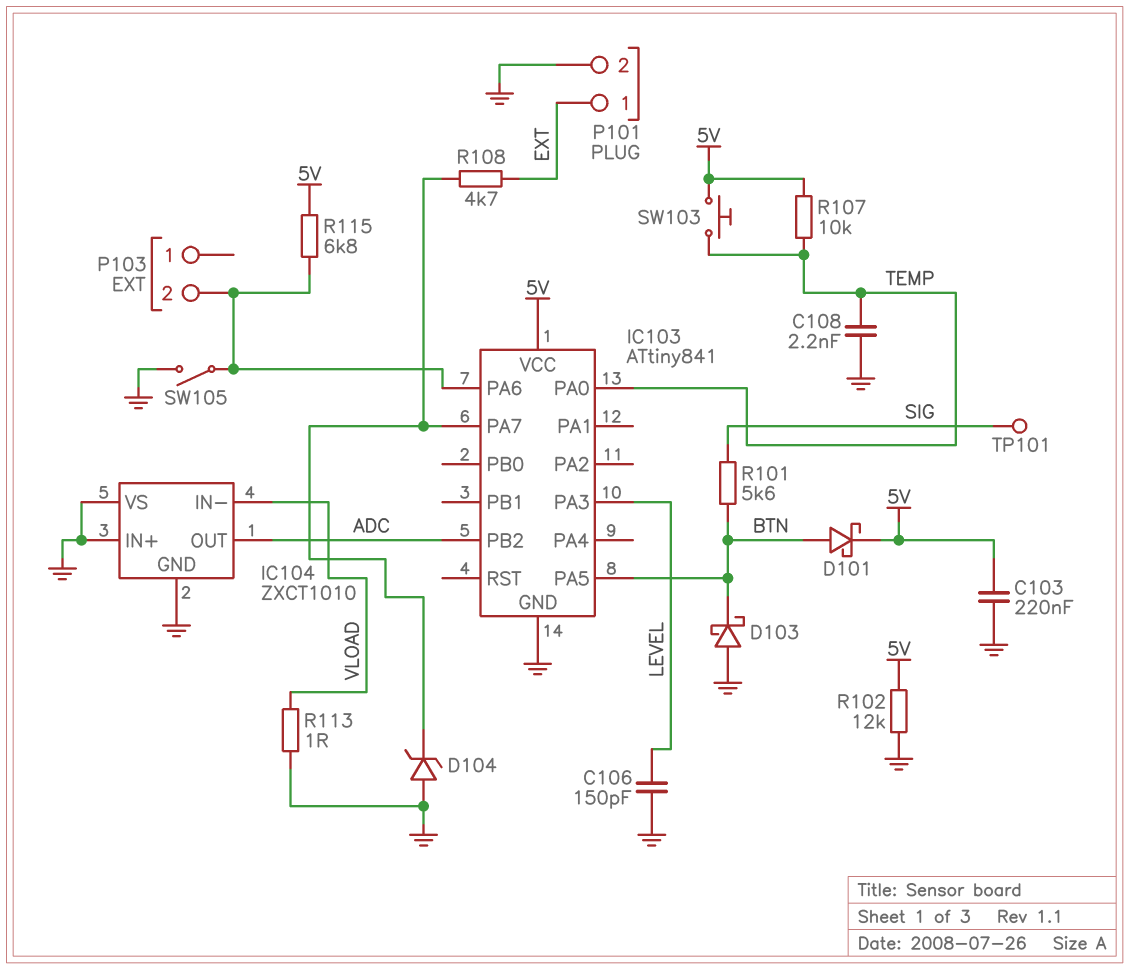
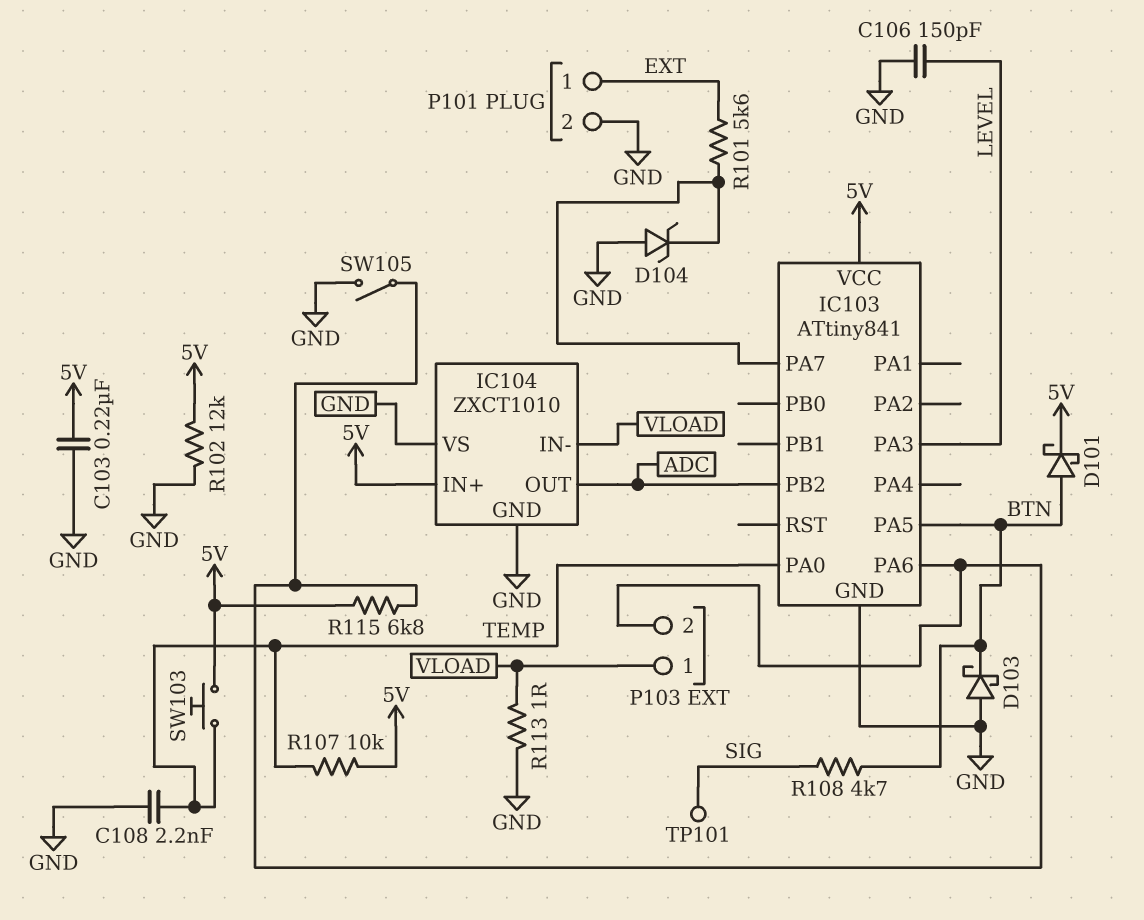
IC104 pin IN+: GND -> 5V
P103 pin 1: none -> VLOAD
R101: 5.6k (BTN, SIG) -> 5.6k (EXT, IC103/PA7)
R108: 4.7k (EXT, IC103/PA7) -> 4.7k (BTN, SIG)

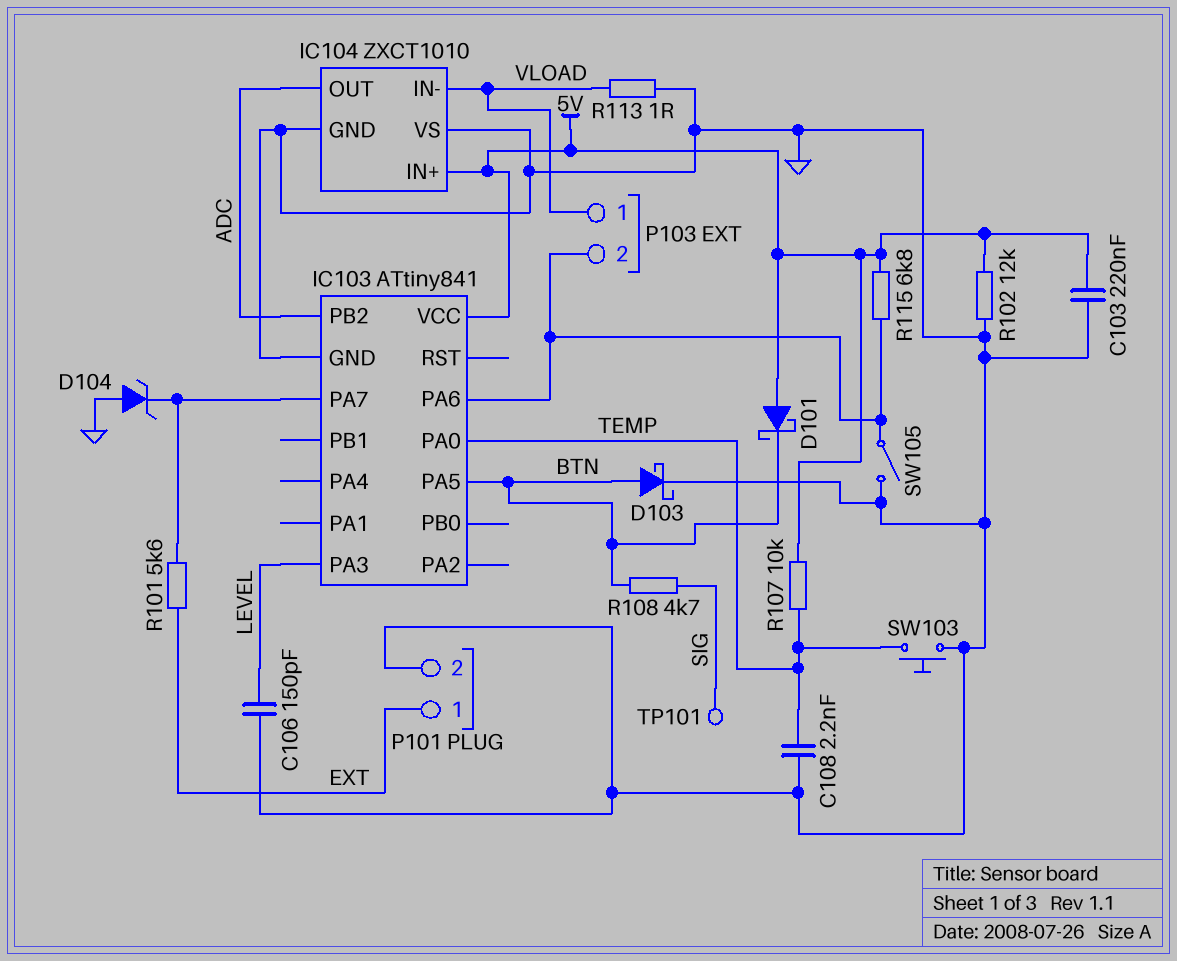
D101: schottky (A BTN, K 5V) -> schottky (A 5V, K BTN)
D103: schottky (A GND, K BTN) -> schottky (A BTN, K GND)
SW103: button (5V, TEMP) -> button (GND, TEMP)

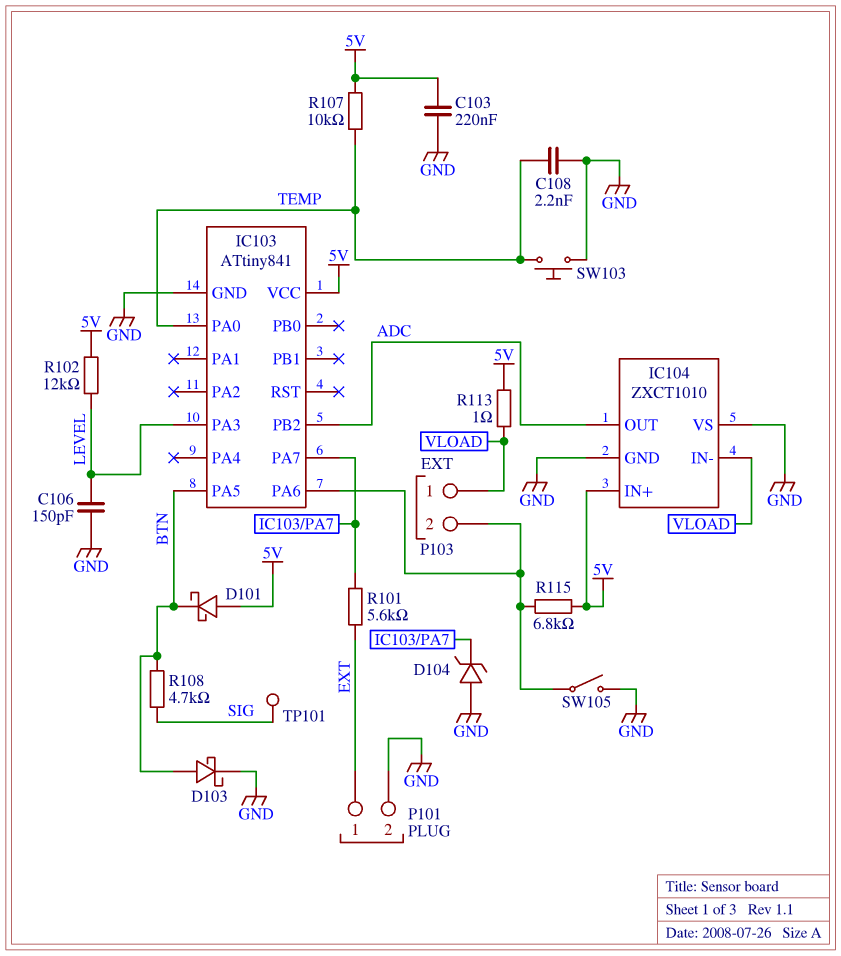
R102: 12k (5V, GND) -> 12k (5V, LEVEL)
R113: 1 (GND, VLOAD) -> 1 (5V, VLOAD)

